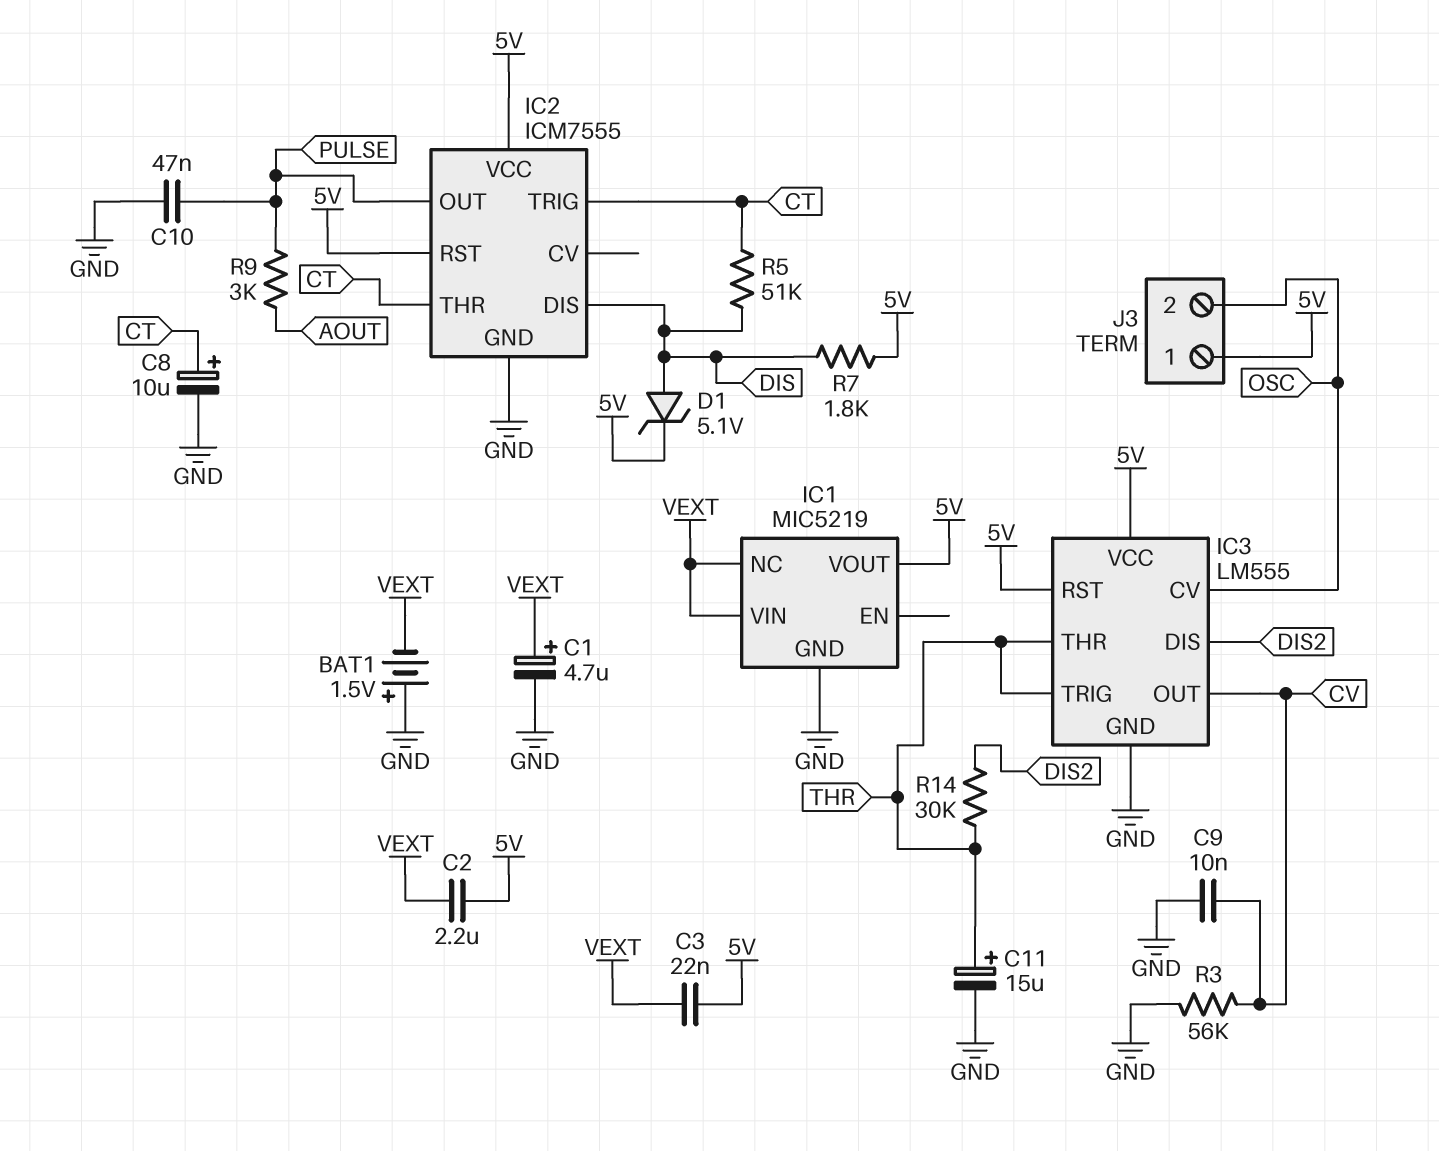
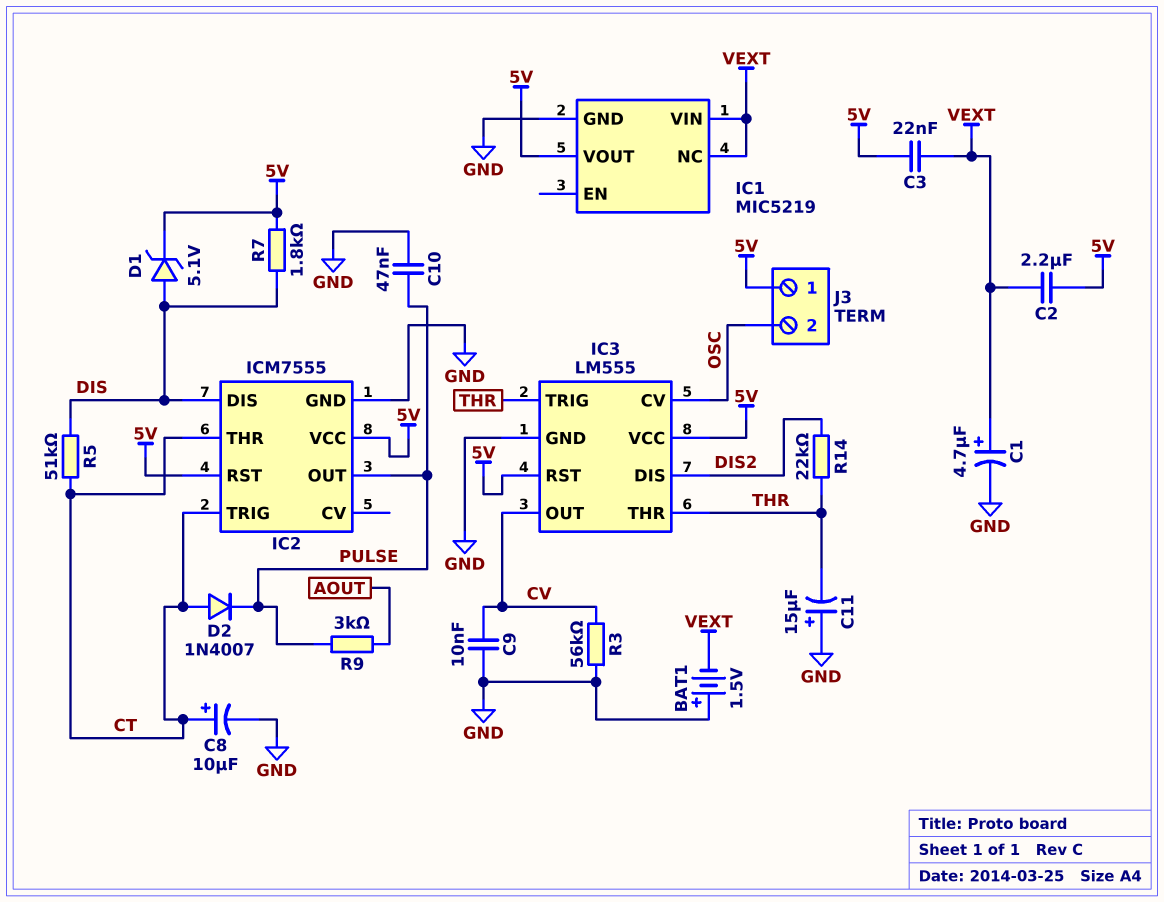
C11: 15uF (plus THR, minus GND) -> 15uF (plus GND, minus THR)
D2: none -> diode 1N4007 (A CT, K PULSE)
R14: 30k (DIS2, THR) -> 22k (DIS2, THR)

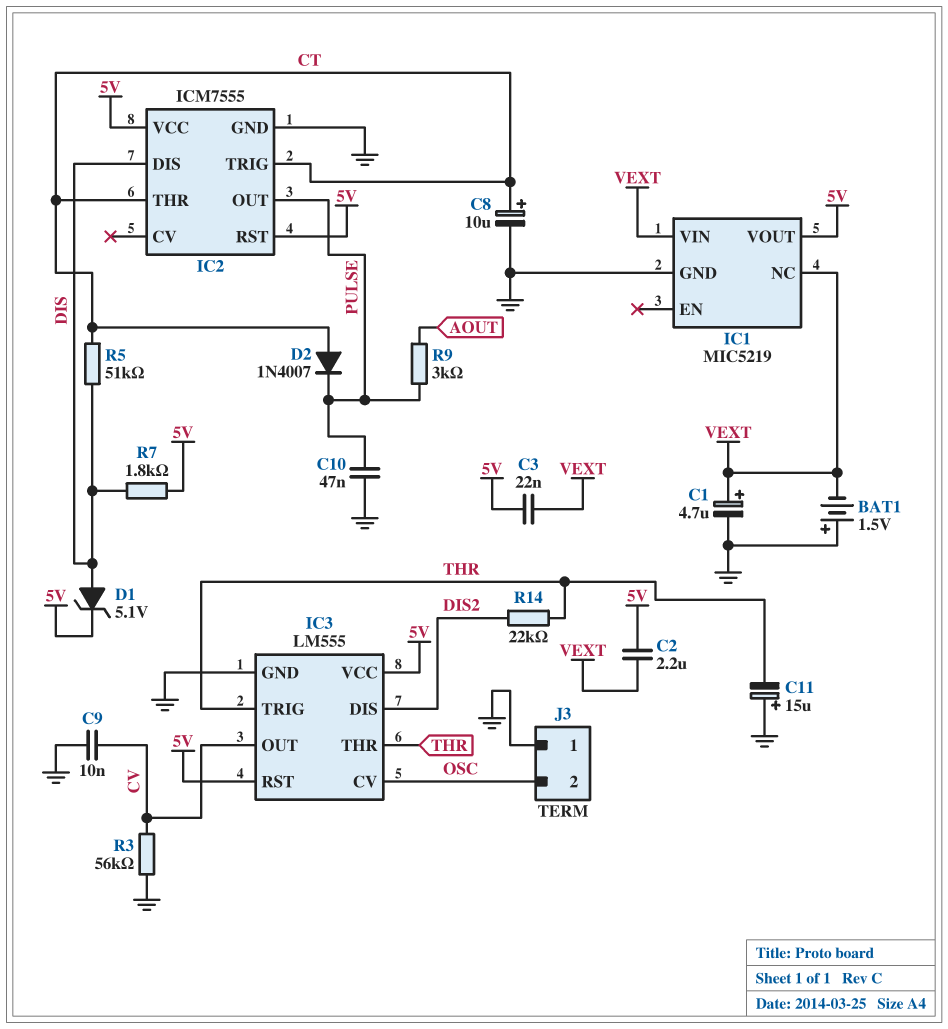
J3 pin 1: 5V -> GND

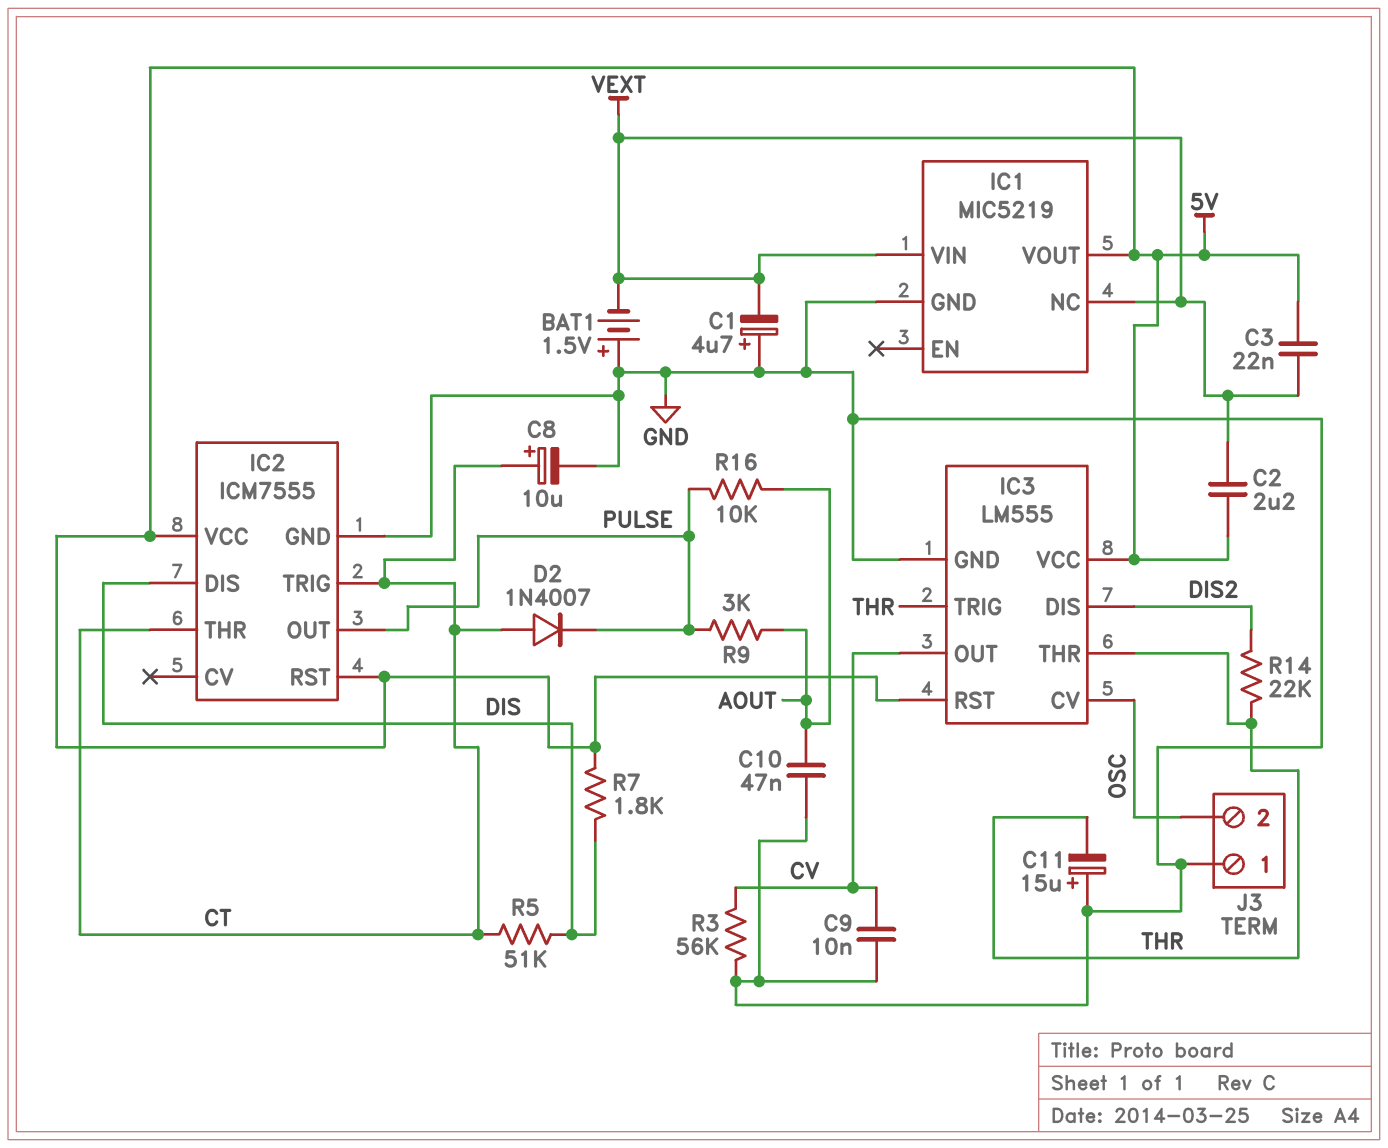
C1: 4.7uF (plus VEXT, minus GND) -> 4.7uF (plus GND, minus VEXT)
C10: 47nF (GND, PULSE) -> 47nF (AOUT, GND)
D1: zener 5.1V (A DIS, K 5V) -> none
R16: none -> 10k (AOUT, PULSE)

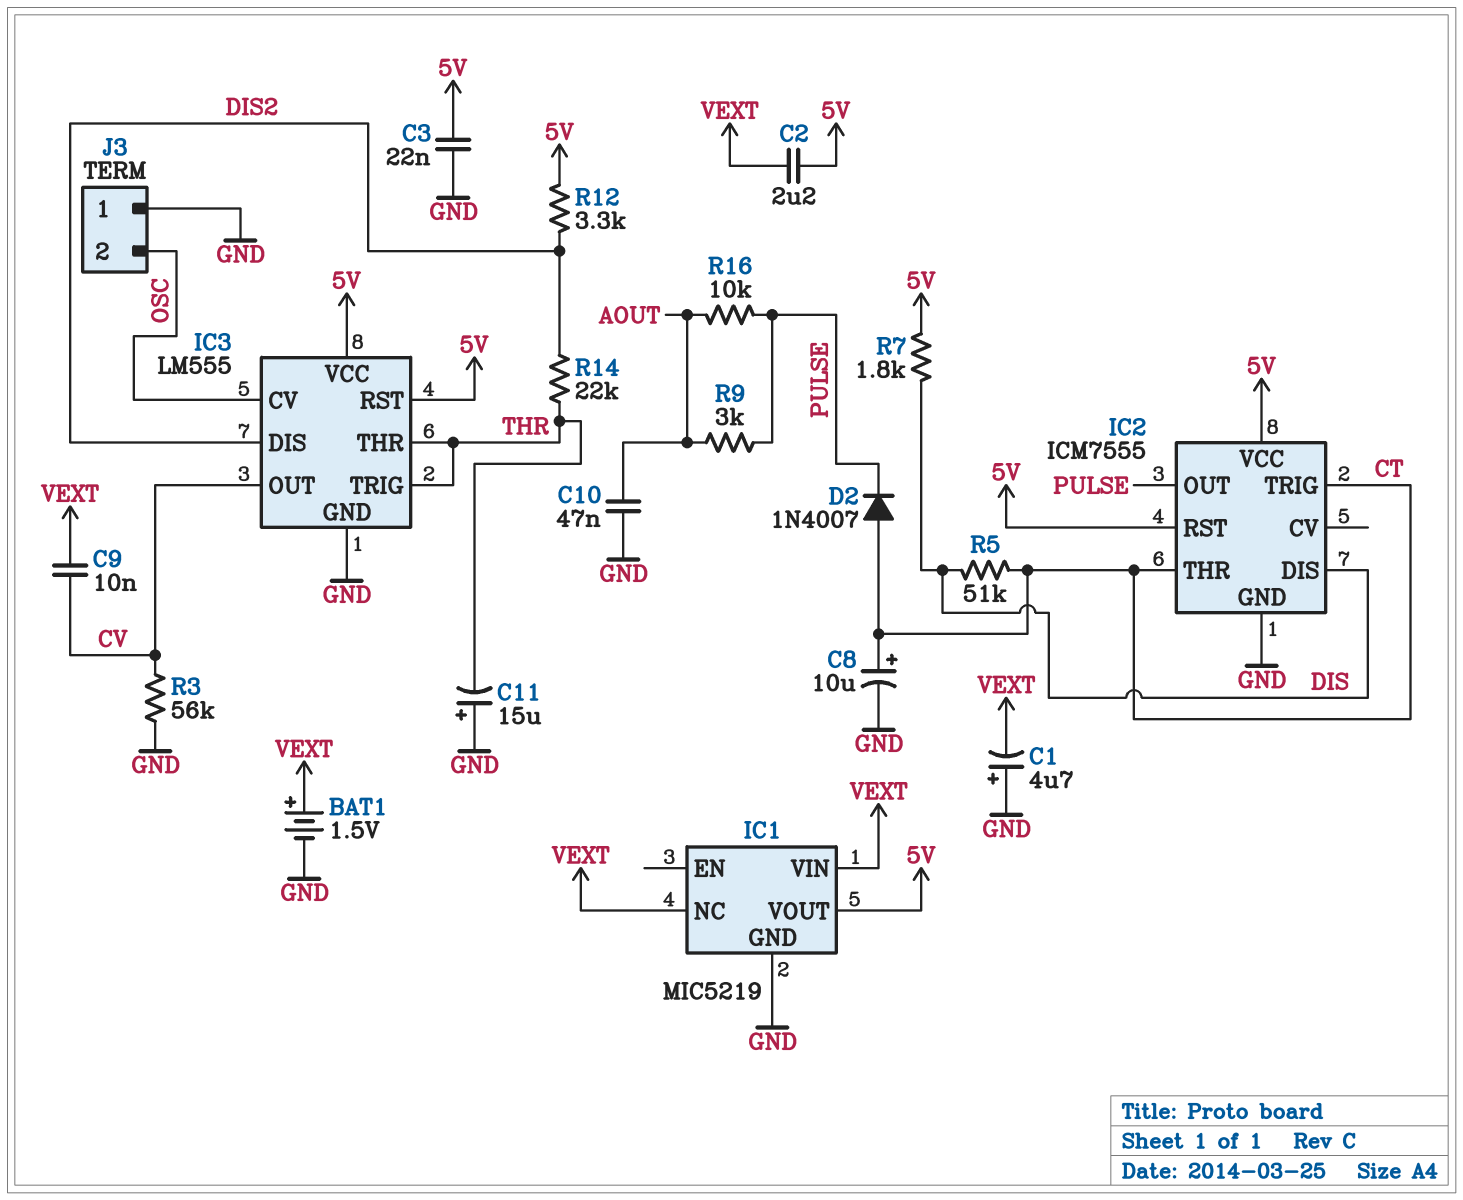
BAT1: 1.5V (plus GND, minus VEXT) -> 1.5V (plus VEXT, minus GND)
C3: 22nF (5V, VEXT) -> 22nF (5V, GND)
C9: 10nF (CV, GND) -> 10nF (CV, VEXT)
R12: none -> 3.3k (5V, DIS2)

